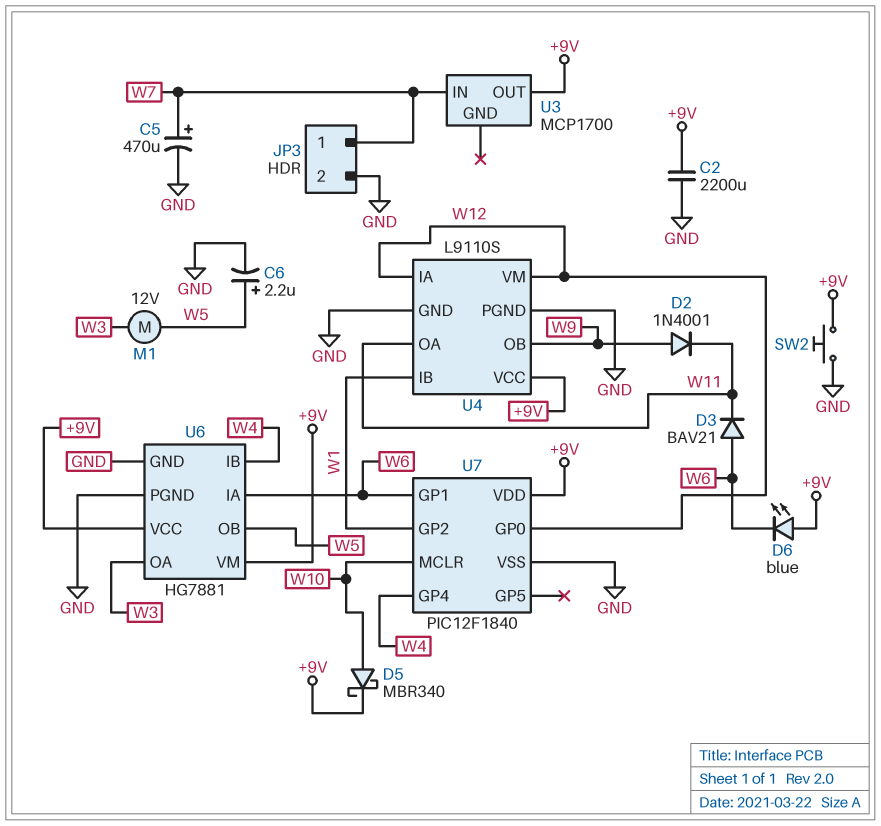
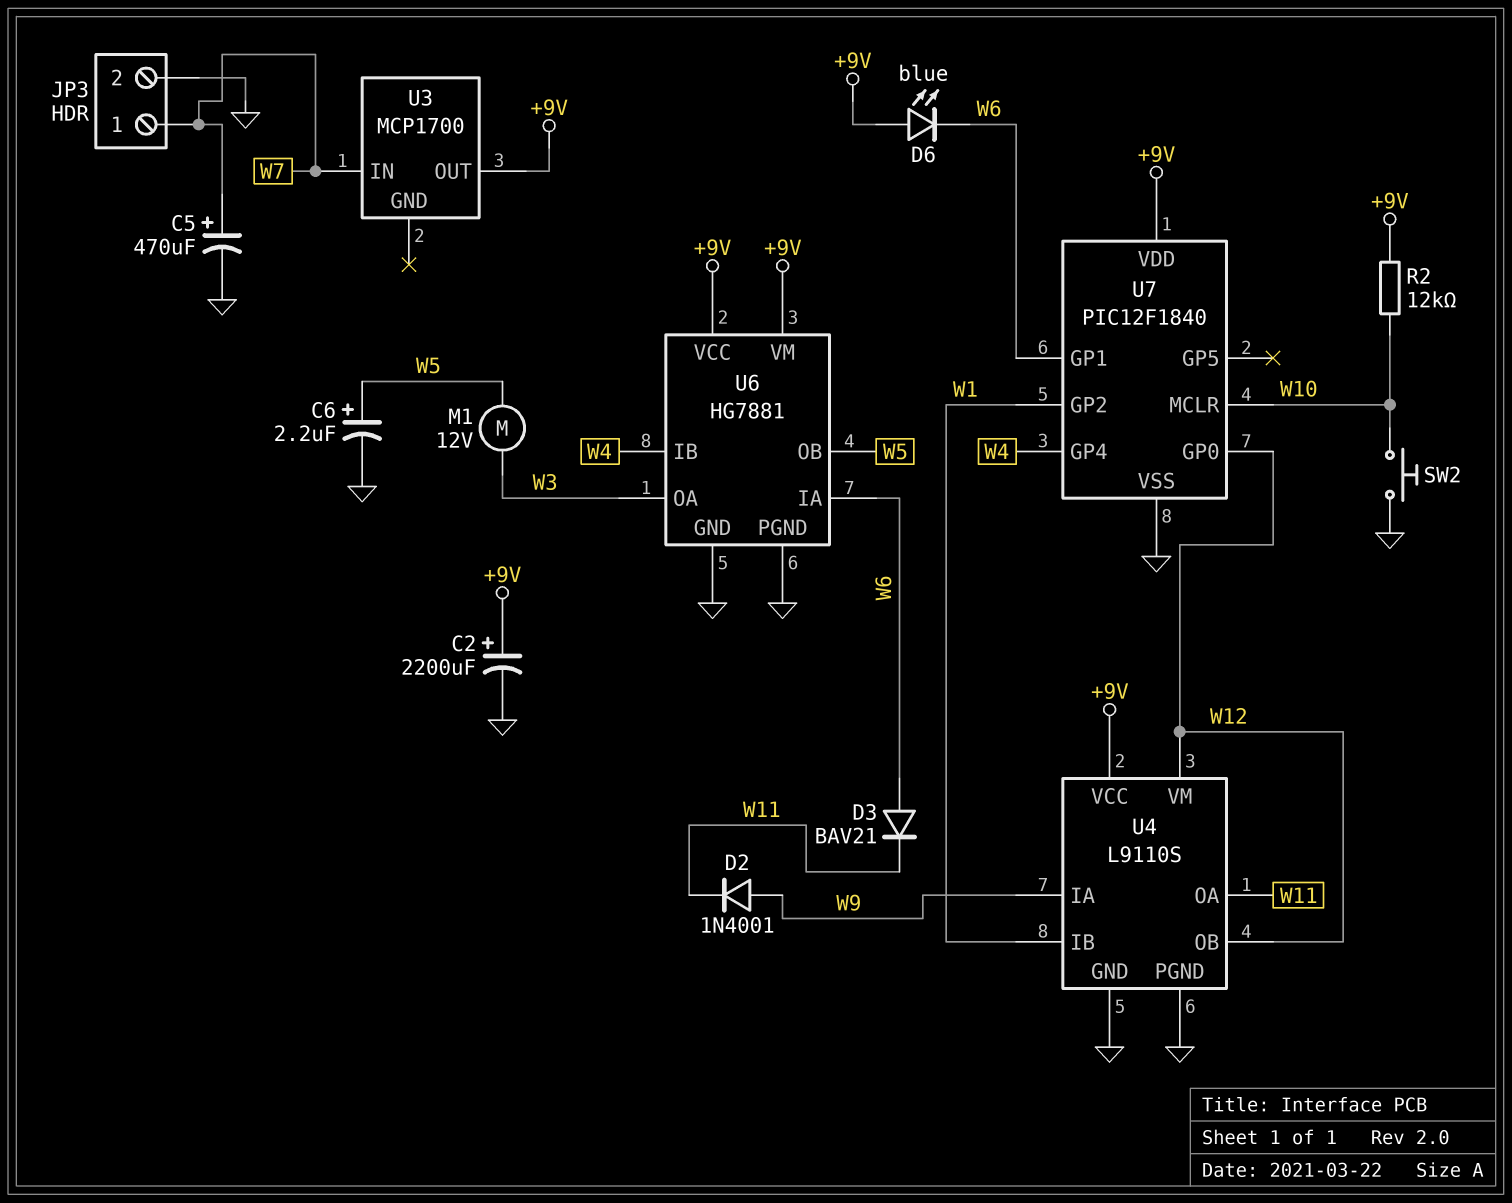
C2: 2200uF (+9V, GND) -> 2200uF (plus +9V, minus GND)
D5: schottky MBR340 (A W10, K +9V) -> none
R2: none -> 12k (+9V, W10)
SW2: button (+9V, GND) -> button (GND, W10)
U4 pin IA: W12 -> W9
U4 pin OB: W9 -> W12

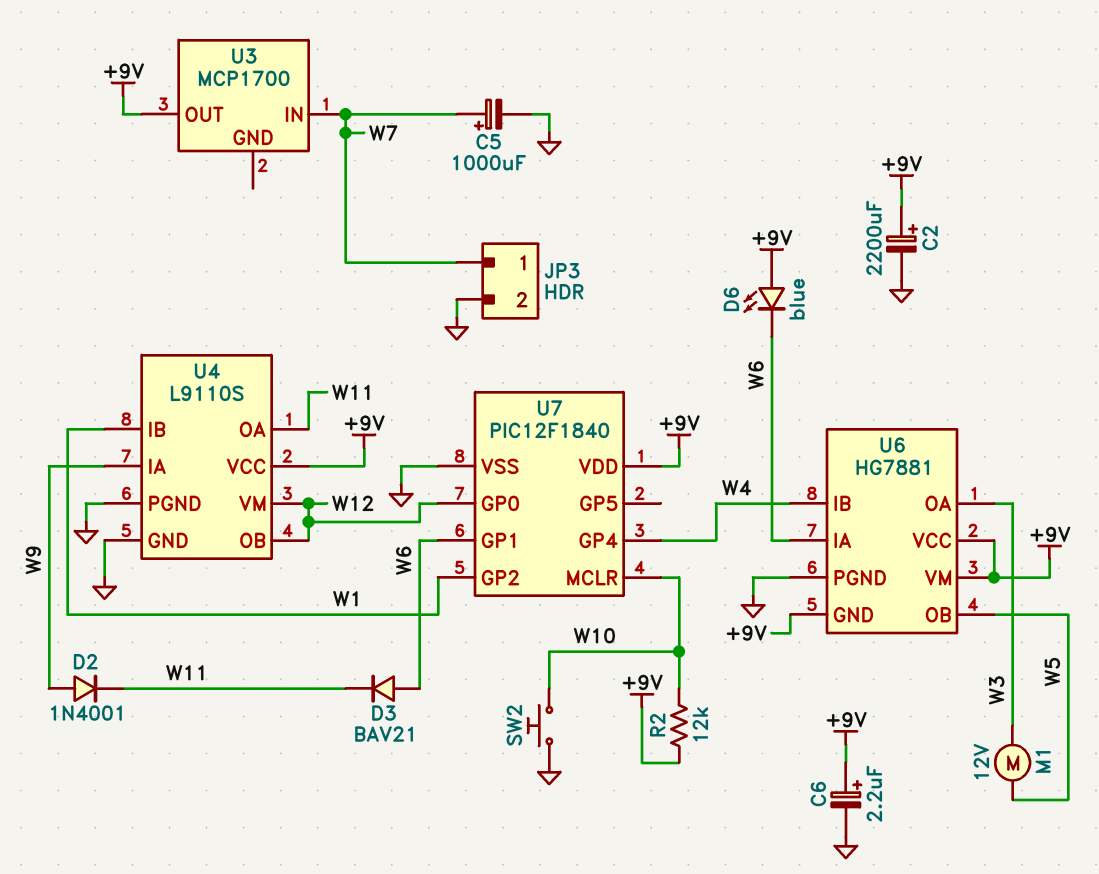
C5: 470uF (plus W7, minus GND) -> 1000uF (plus W7, minus GND)
C6: 2.2uF (plus W5, minus GND) -> 2.2uF (plus +9V, minus GND)
U6 pin GND: GND -> +9V

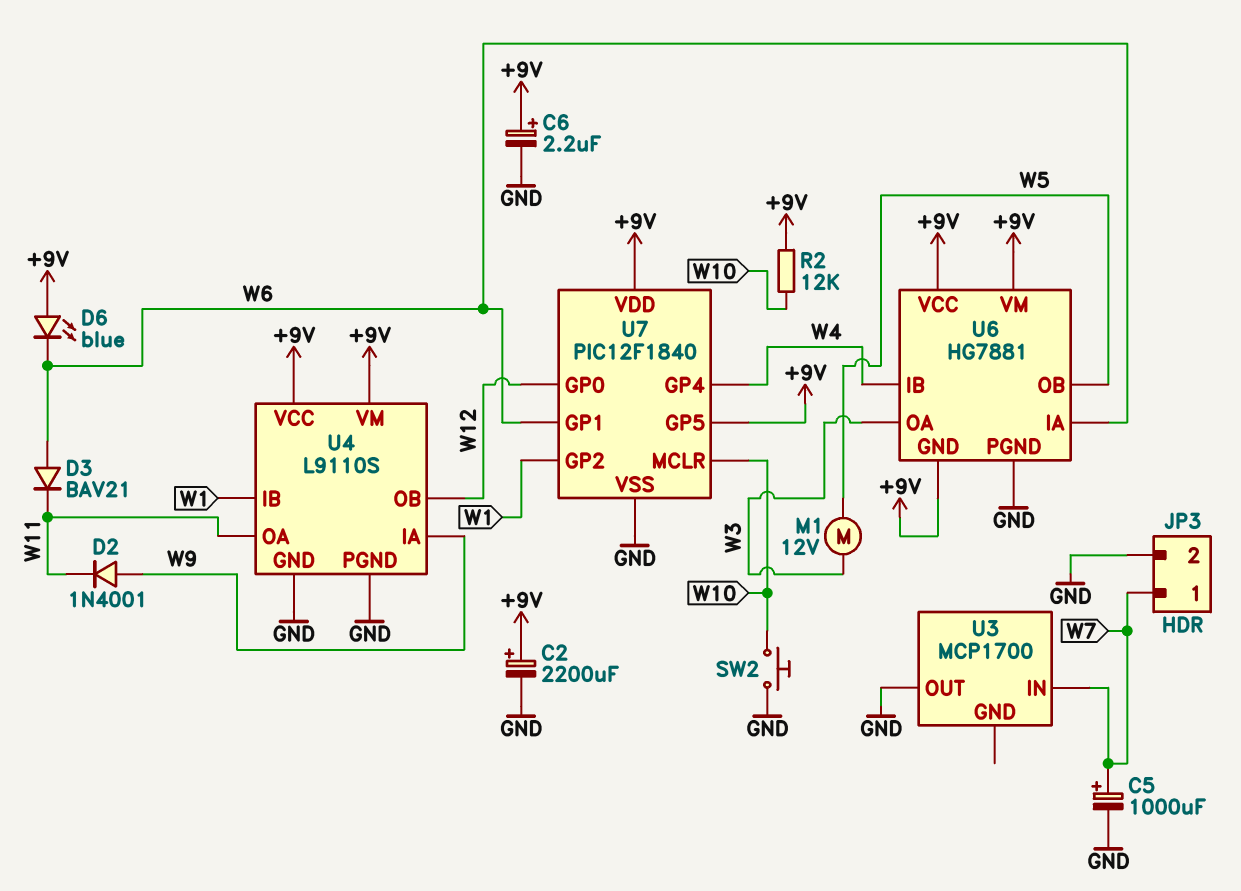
U3 pin OUT: +9V -> GND
U4 pin VM: W12 -> +9V
U7 pin GP5: none -> +9V

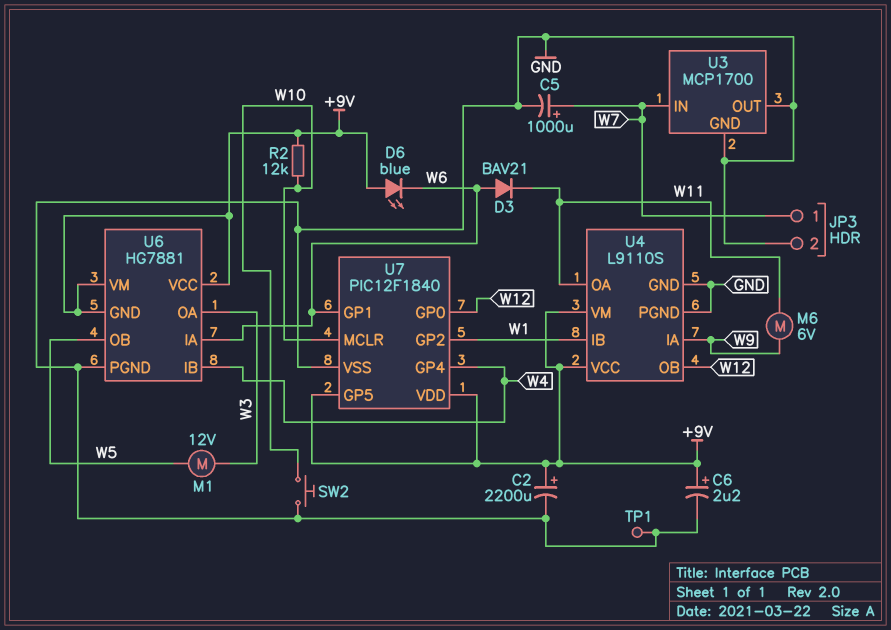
D2: diode 1N4001 (A W9, K W11) -> none
M6: none -> motor 6V (W9, W11)
TP1: none -> test point (GND)
U3 pin GND: none -> GND

